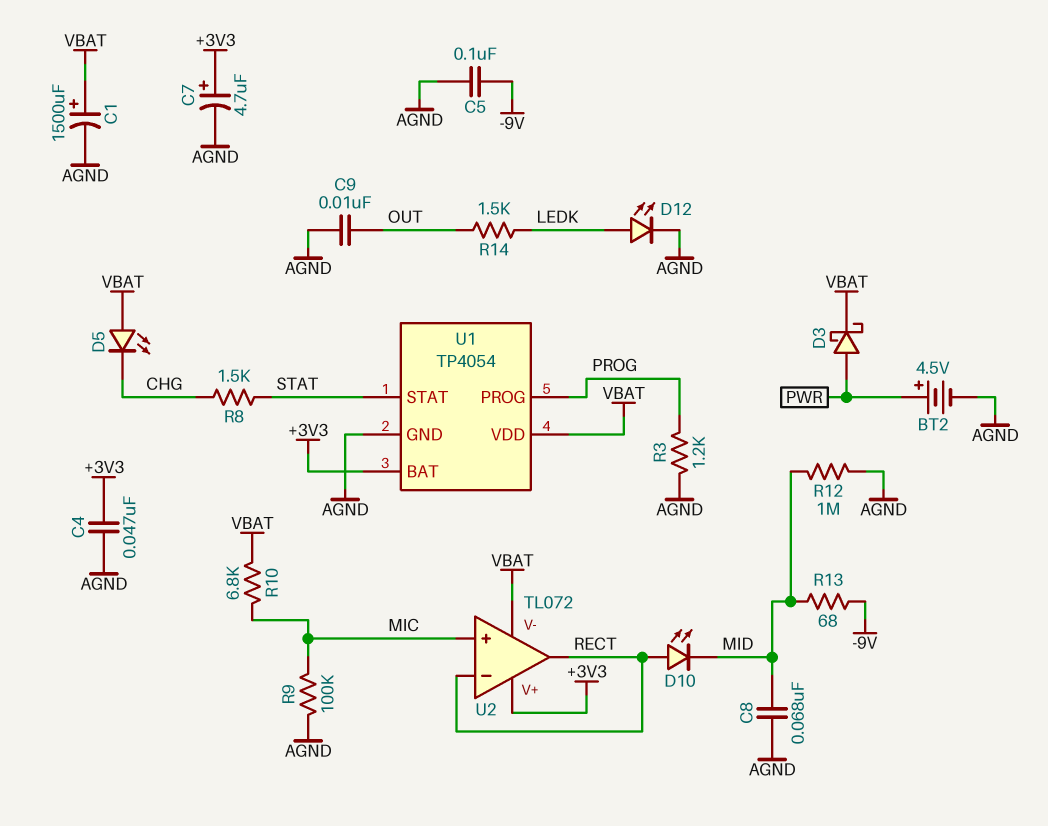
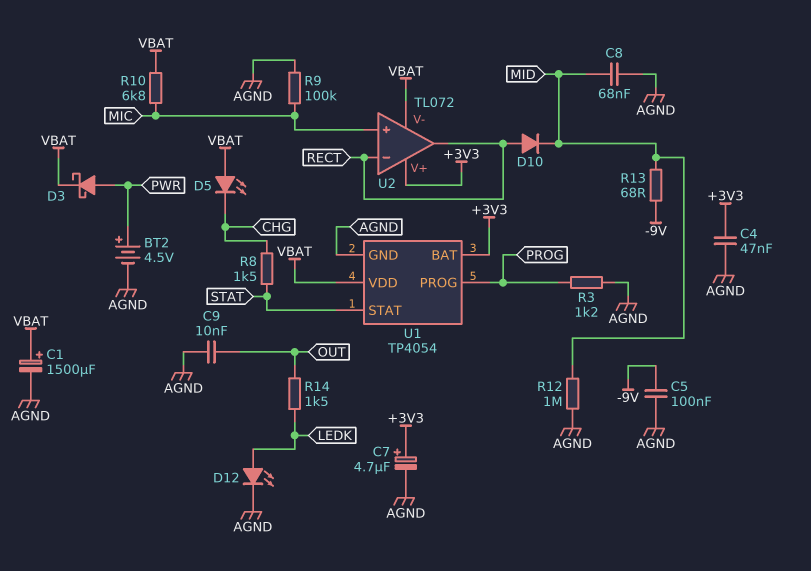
D10: LED (A RECT, K MID) -> diode (A RECT, K MID)

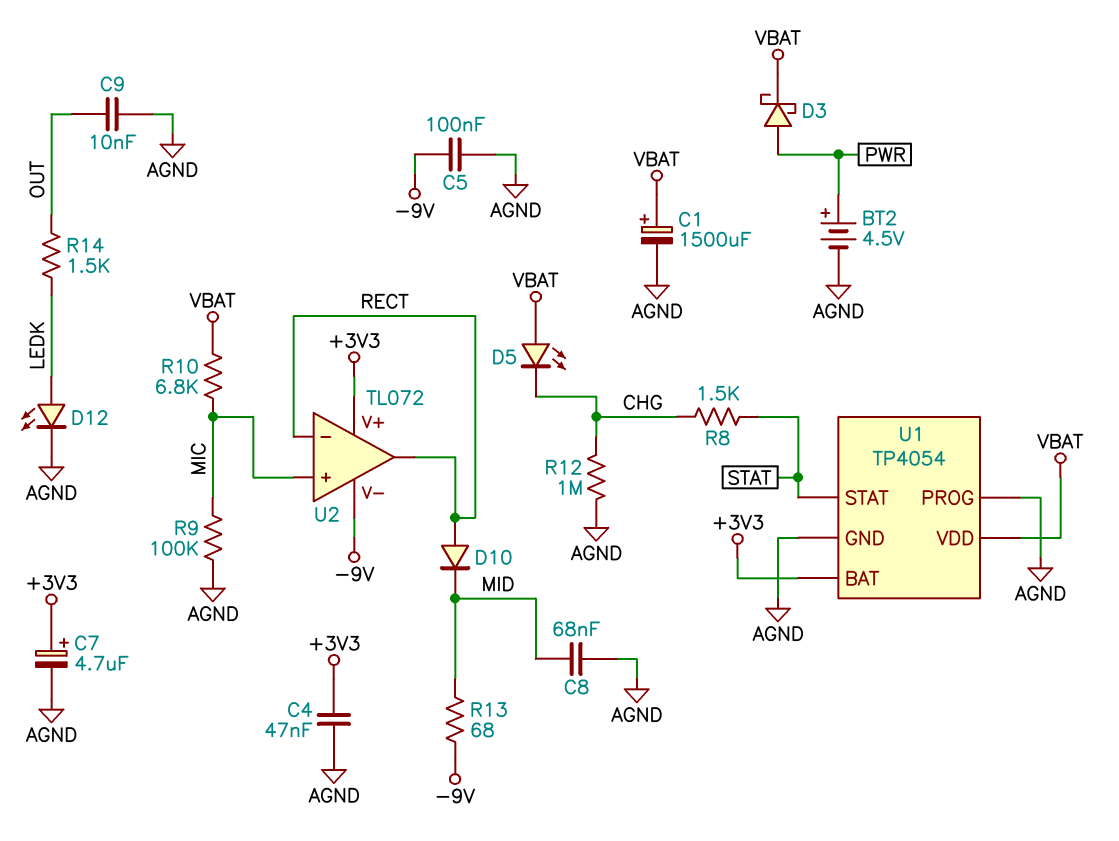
R3: 1.2k (AGND, PROG) -> none
R12: 1M (AGND, MID) -> 1M (AGND, CHG)
U1 pin PROG: PROG -> AGND
U2 pin V-: VBAT -> -9V

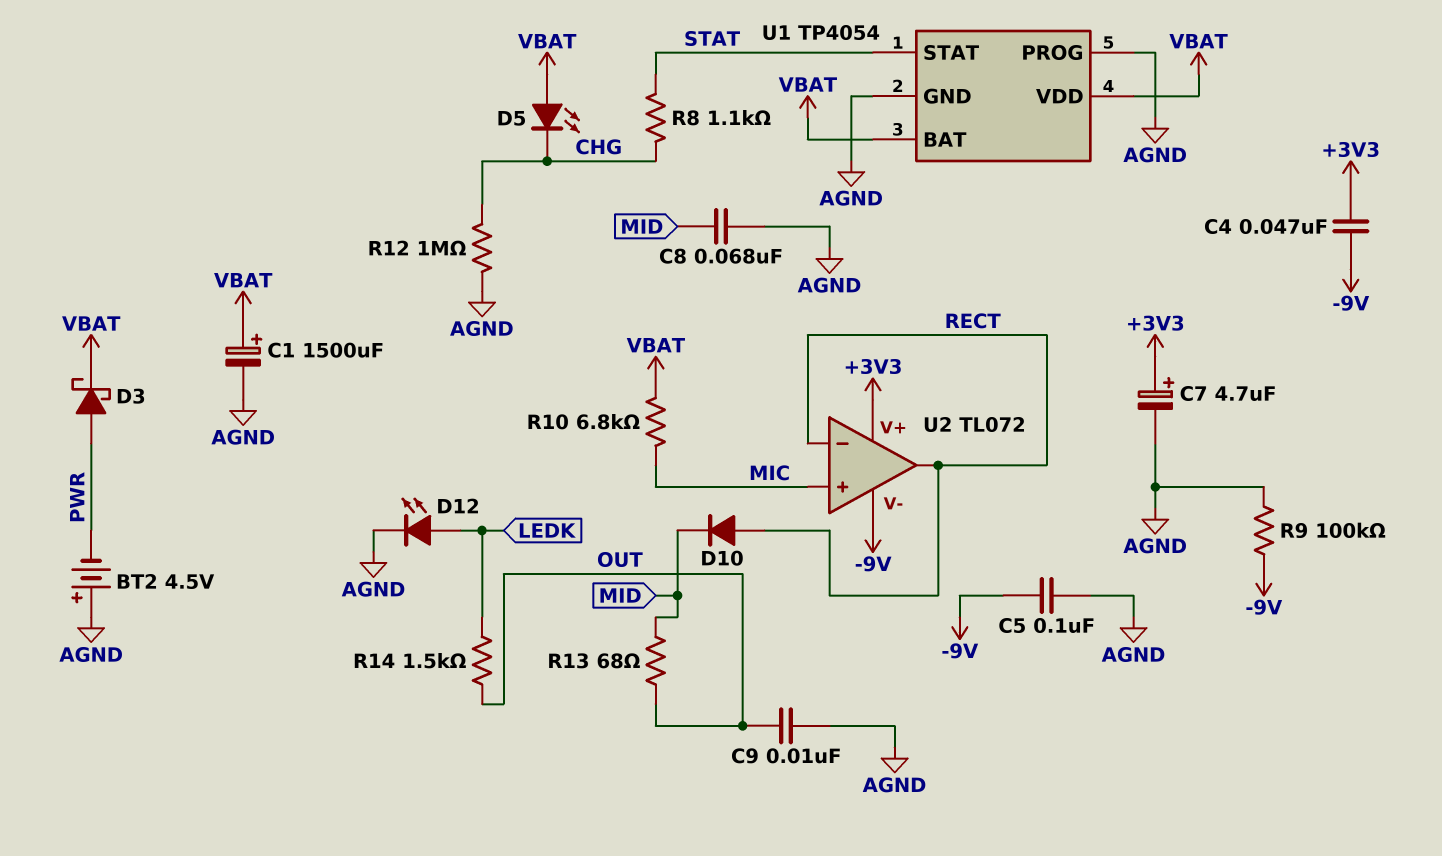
BT2: 4.5V (plus PWR, minus AGND) -> 4.5V (plus AGND, minus PWR)
C4: 47nF (+3V3, AGND) -> 47nF (+3V3, -9V)
R8: 1.5k (CHG, STAT) -> 1.1k (CHG, STAT)
R9: 100k (AGND, MIC) -> 100k (-9V, AGND)
R13: 68 (-9V, MID) -> 68 (MID, OUT)
U1 pin BAT: +3V3 -> VBAT

